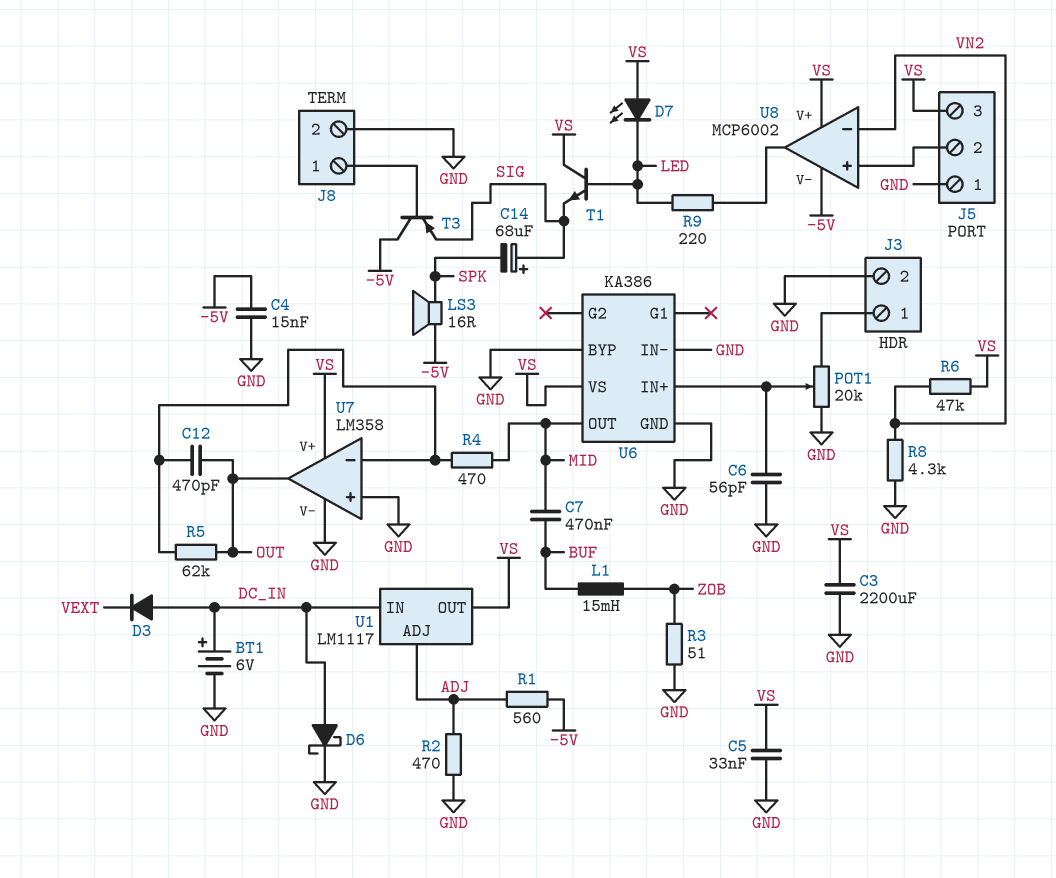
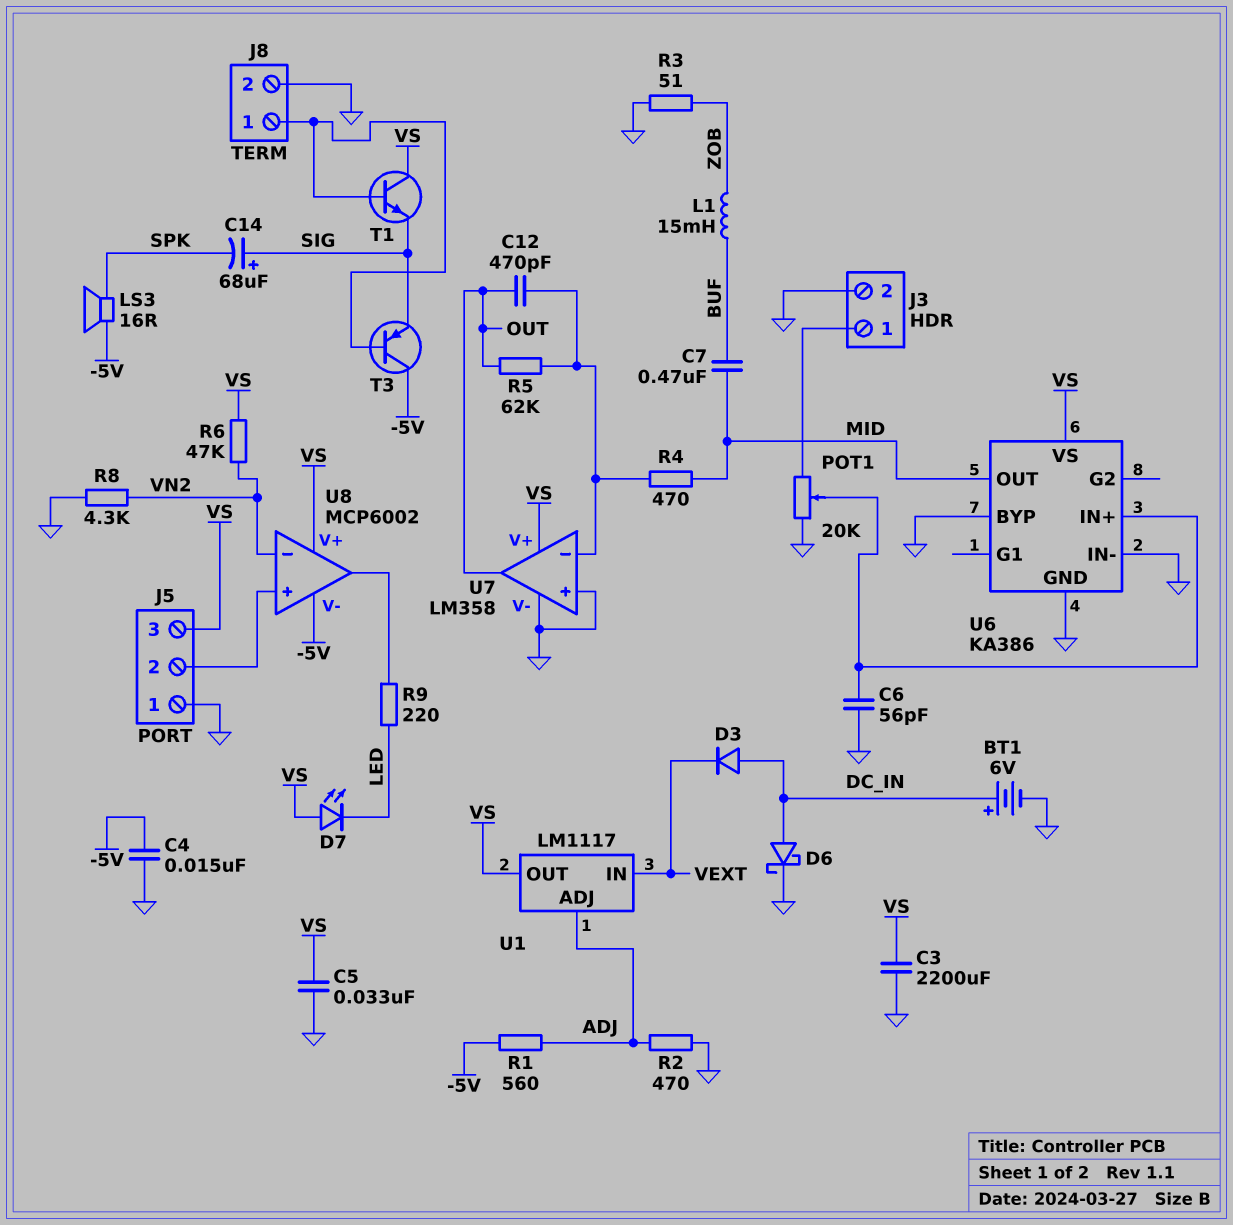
T1: NPN (B LED, C VS, E SIG) -> NPN (B J8/1, C VS, E SIG)
U1 pin IN: DC_IN -> VEXT

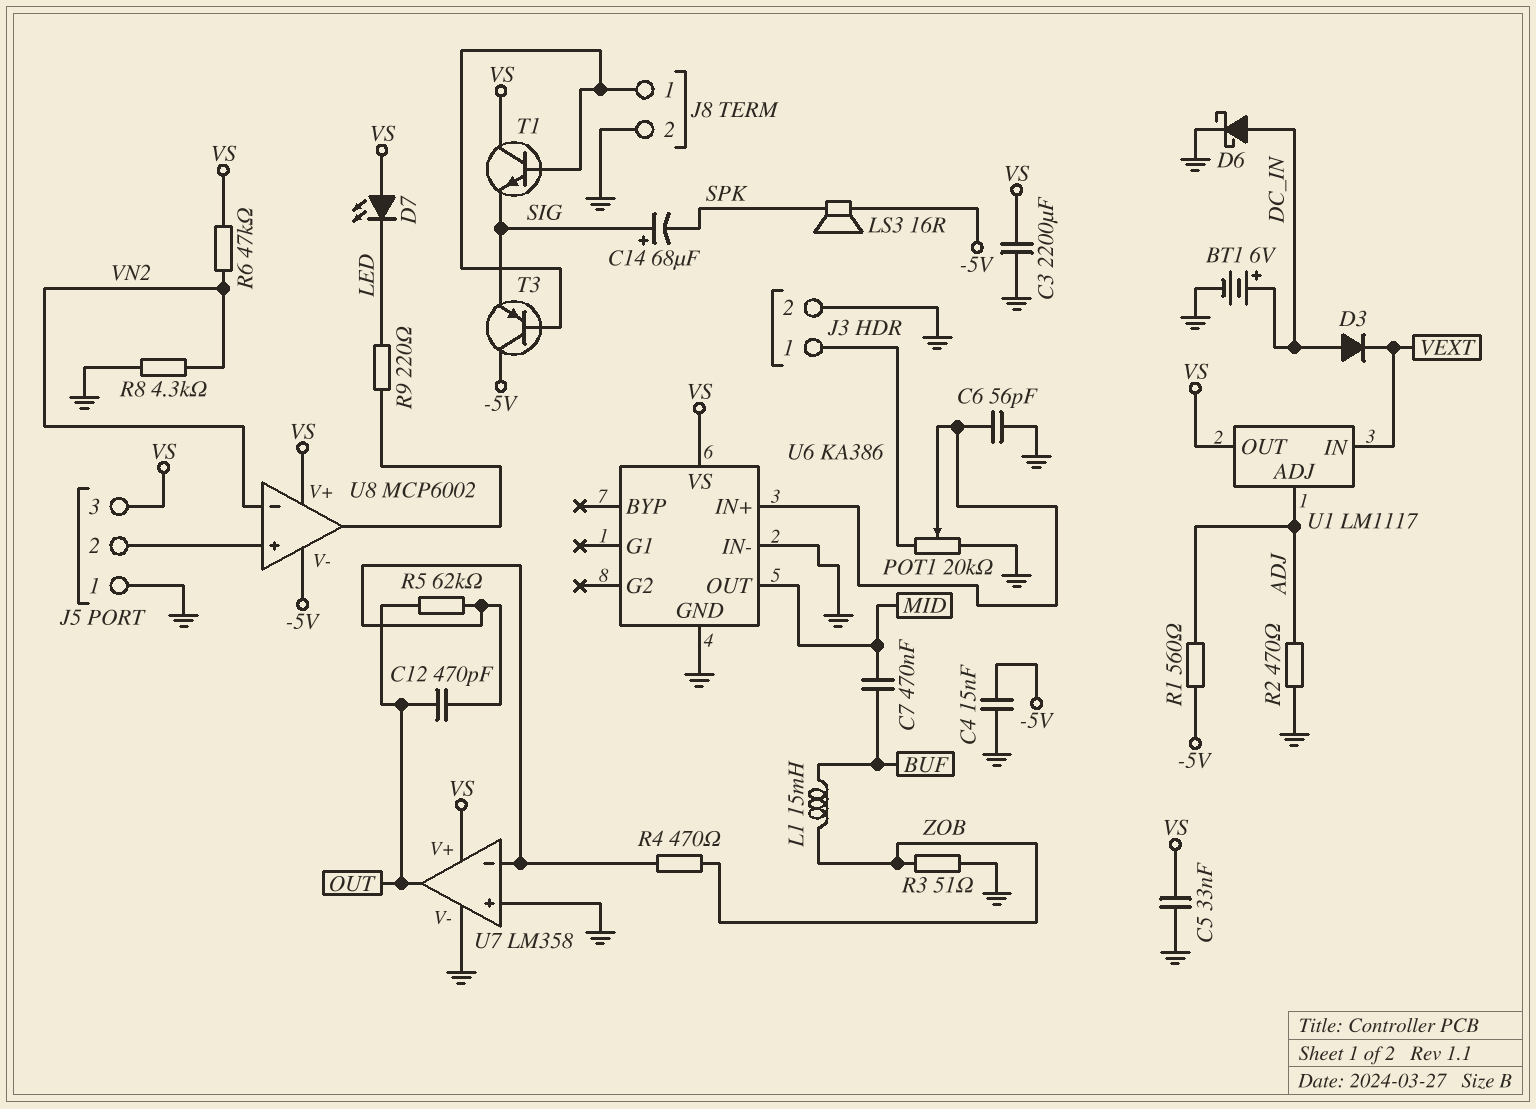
R4: 470 (MID, U7/in-) -> 470 (U7/in-, ZOB)
U6 pin BYP: GND -> none

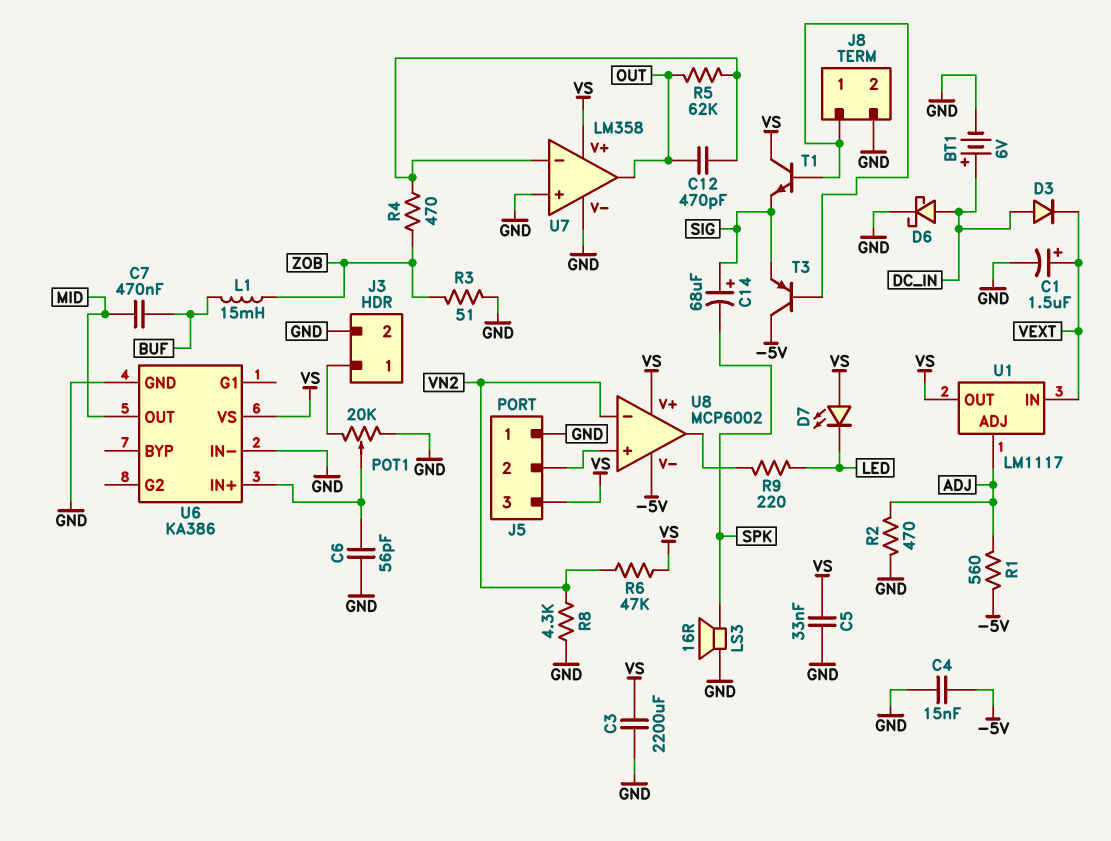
C1: none -> 1.5uF (plus VEXT, minus GND)
LS3: speaker 16R (-5V, SPK) -> speaker 16R (GND, SPK)

